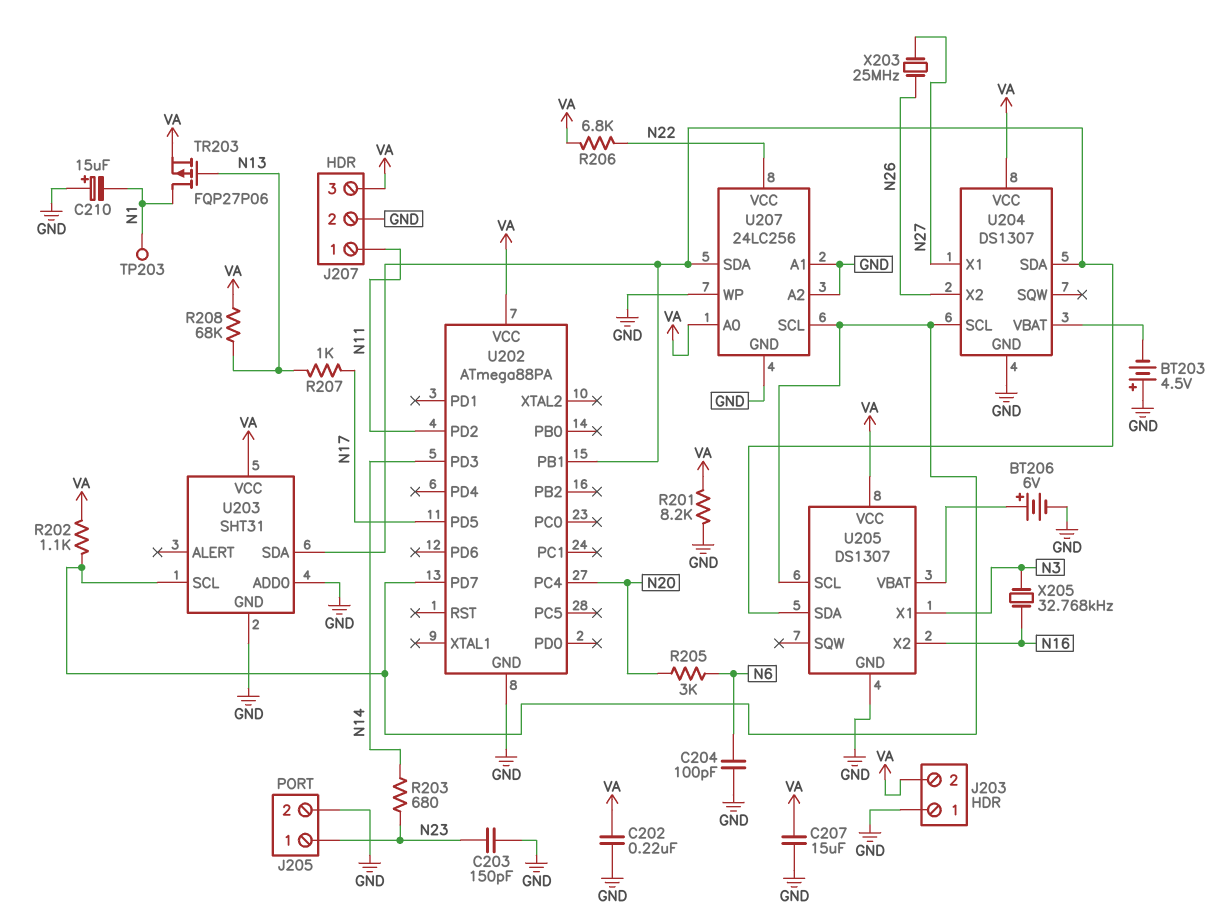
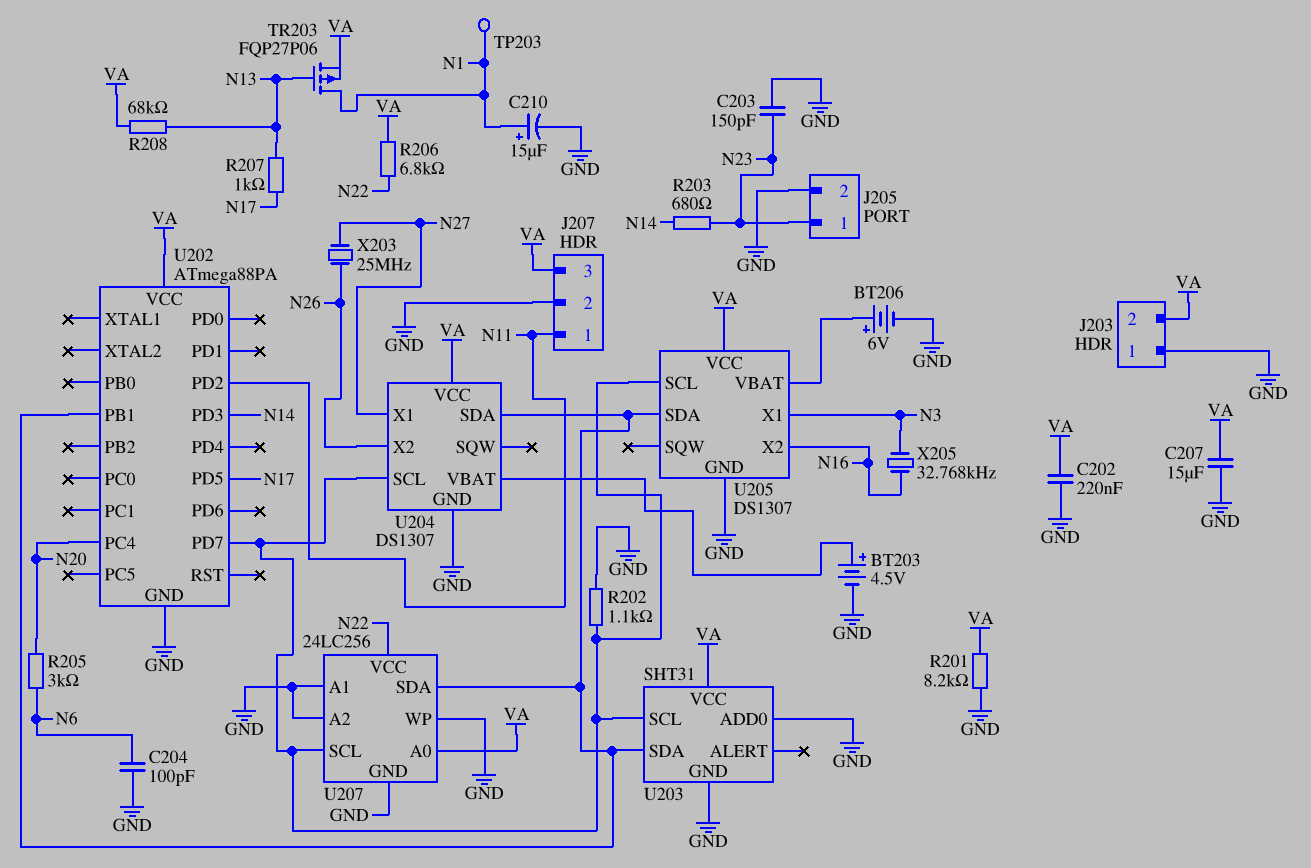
BT203: 4.5V (plus GND, minus U204/VBAT) -> 4.5V (plus U204/VBAT, minus GND)
C210: 15uF (plus GND, minus N1) -> 15uF (plus N1, minus GND)
R202: 1.1k (U202/PD7, VA) -> 1.1k (GND, U202/PD7)

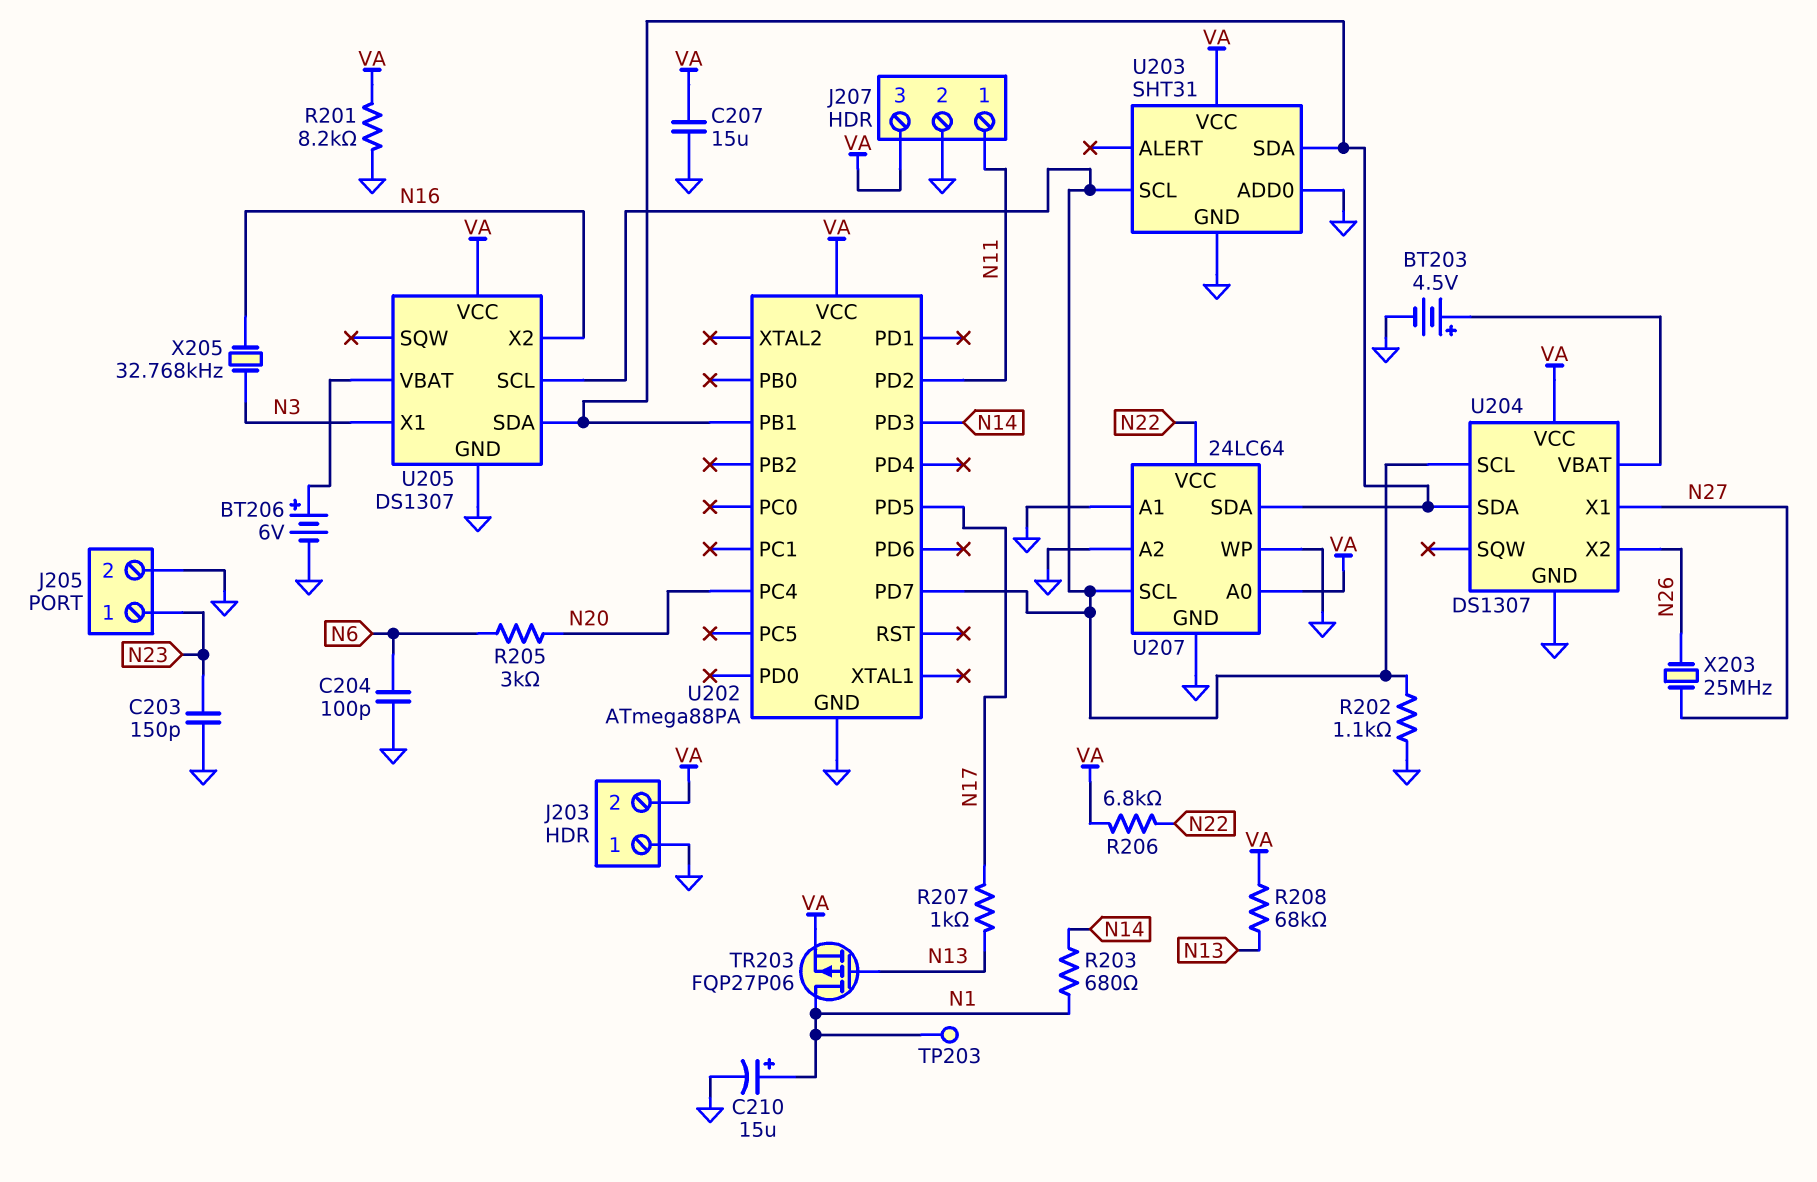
C202: 220nF (GND, VA) -> none
R203: 680 (N14, N23) -> 680 (N1, N14)
U207: 24LC256 -> 24LC64

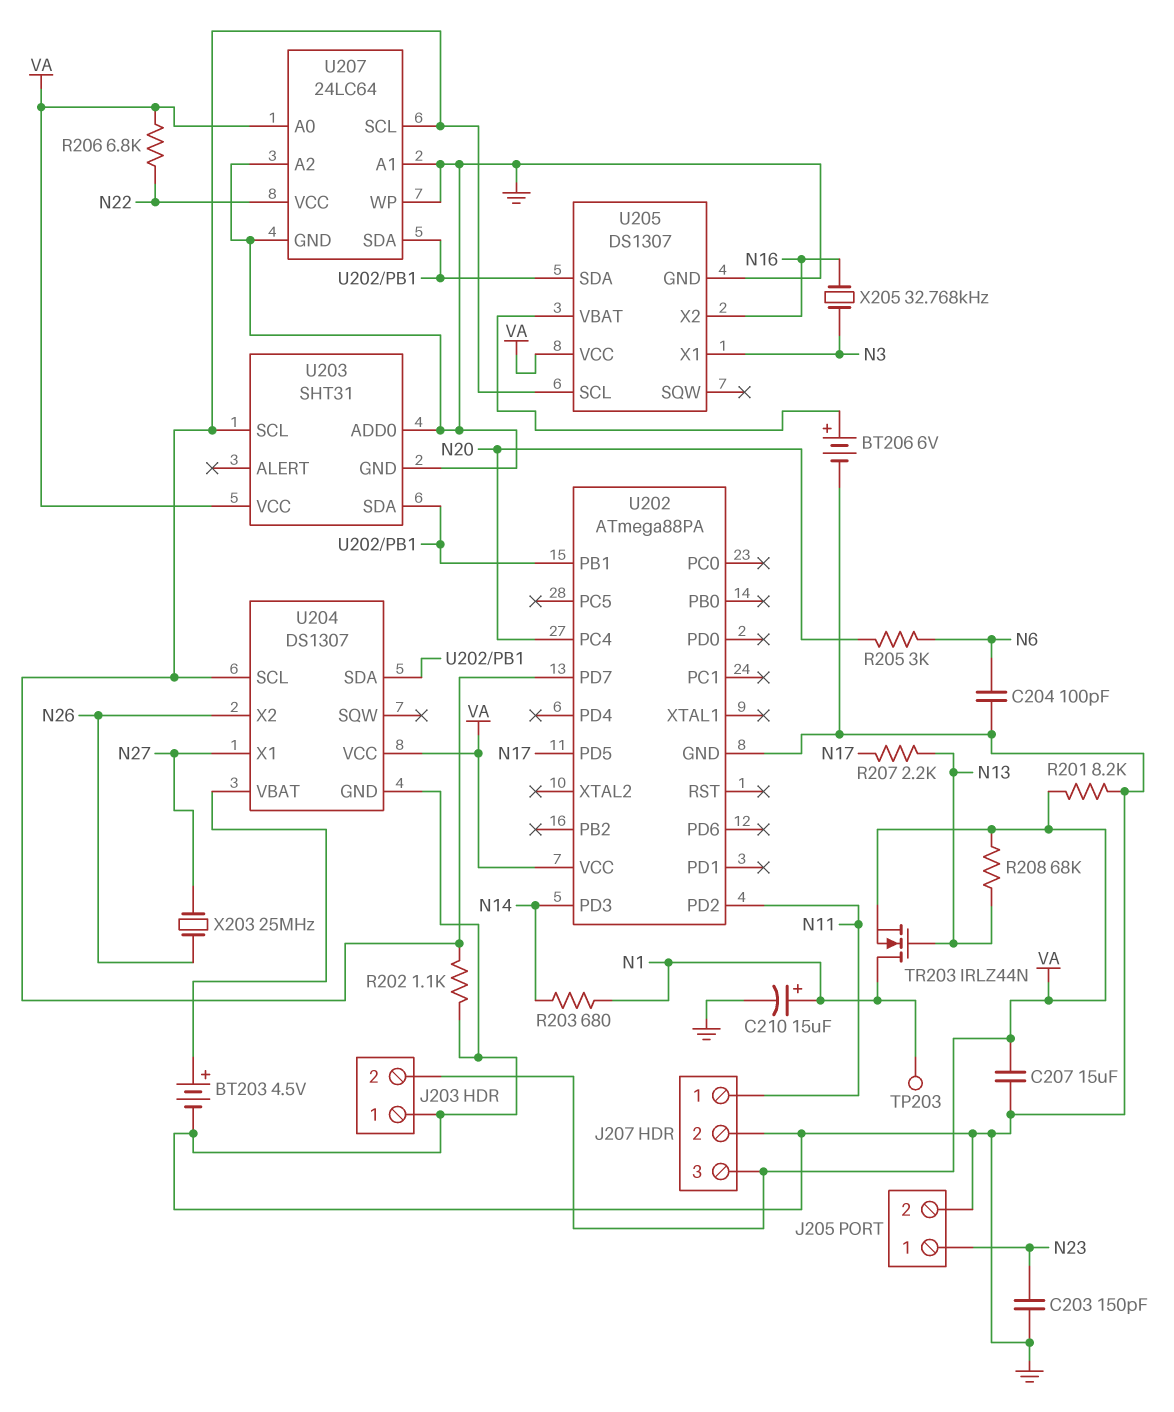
R207: 1k (N13, N17) -> 2.2k (N13, N17)
TR203: PMOS FQP27P06 (G N13, D N1, S VA) -> NMOS IRLZ44N (G N13, D N1, S VA)

